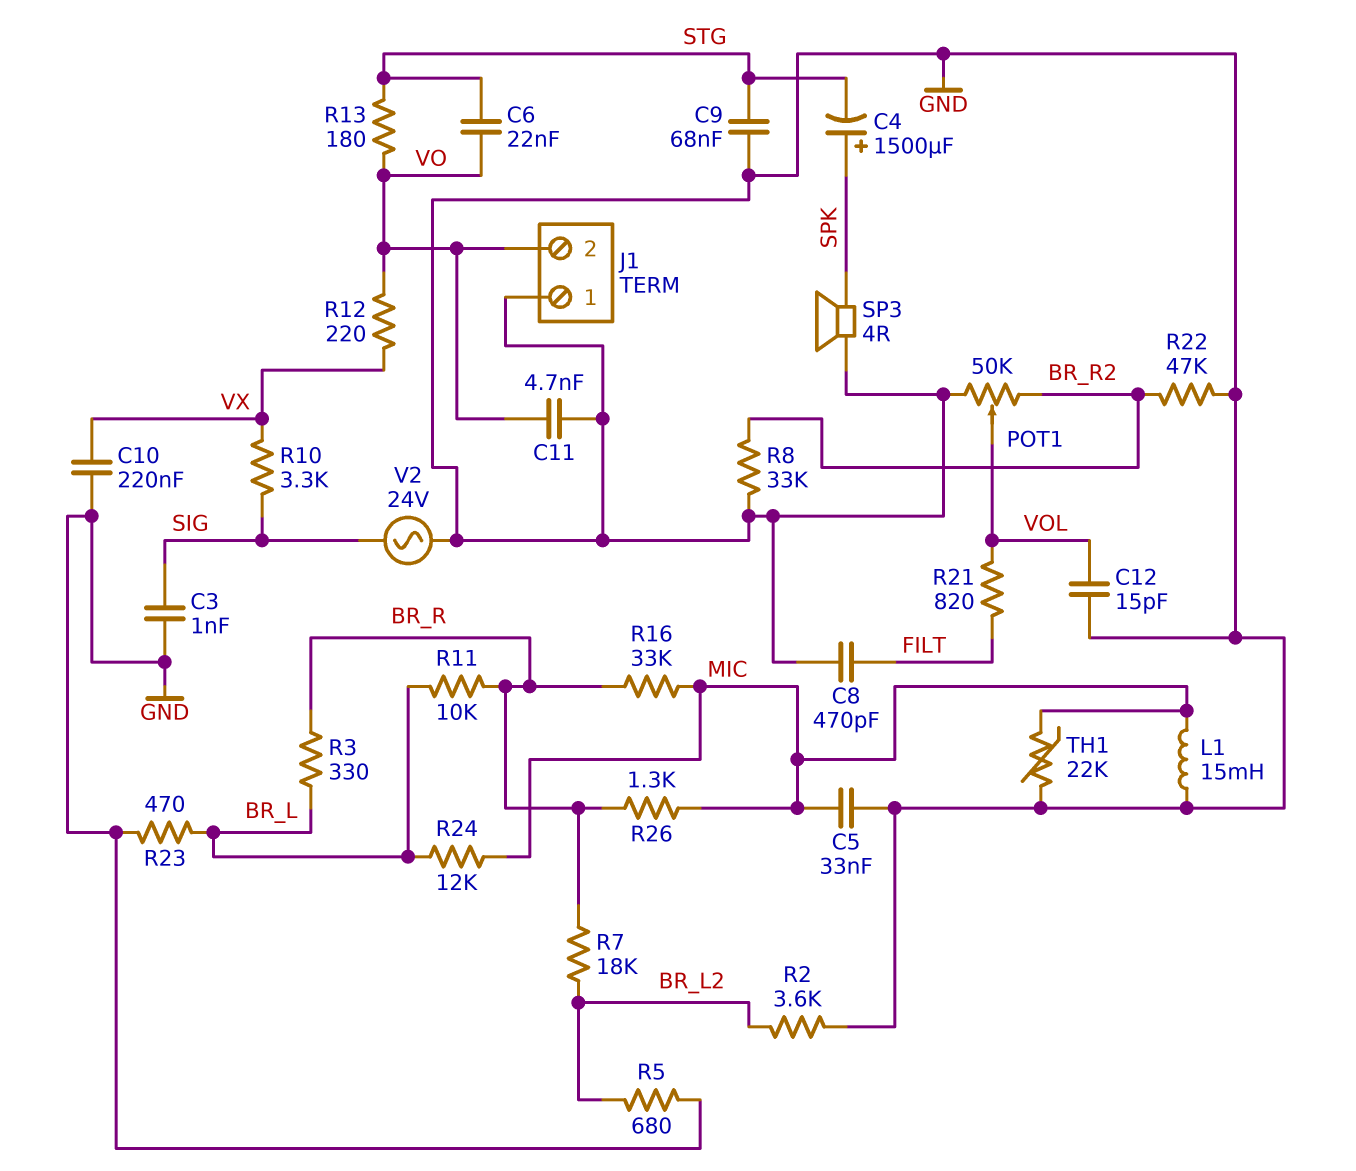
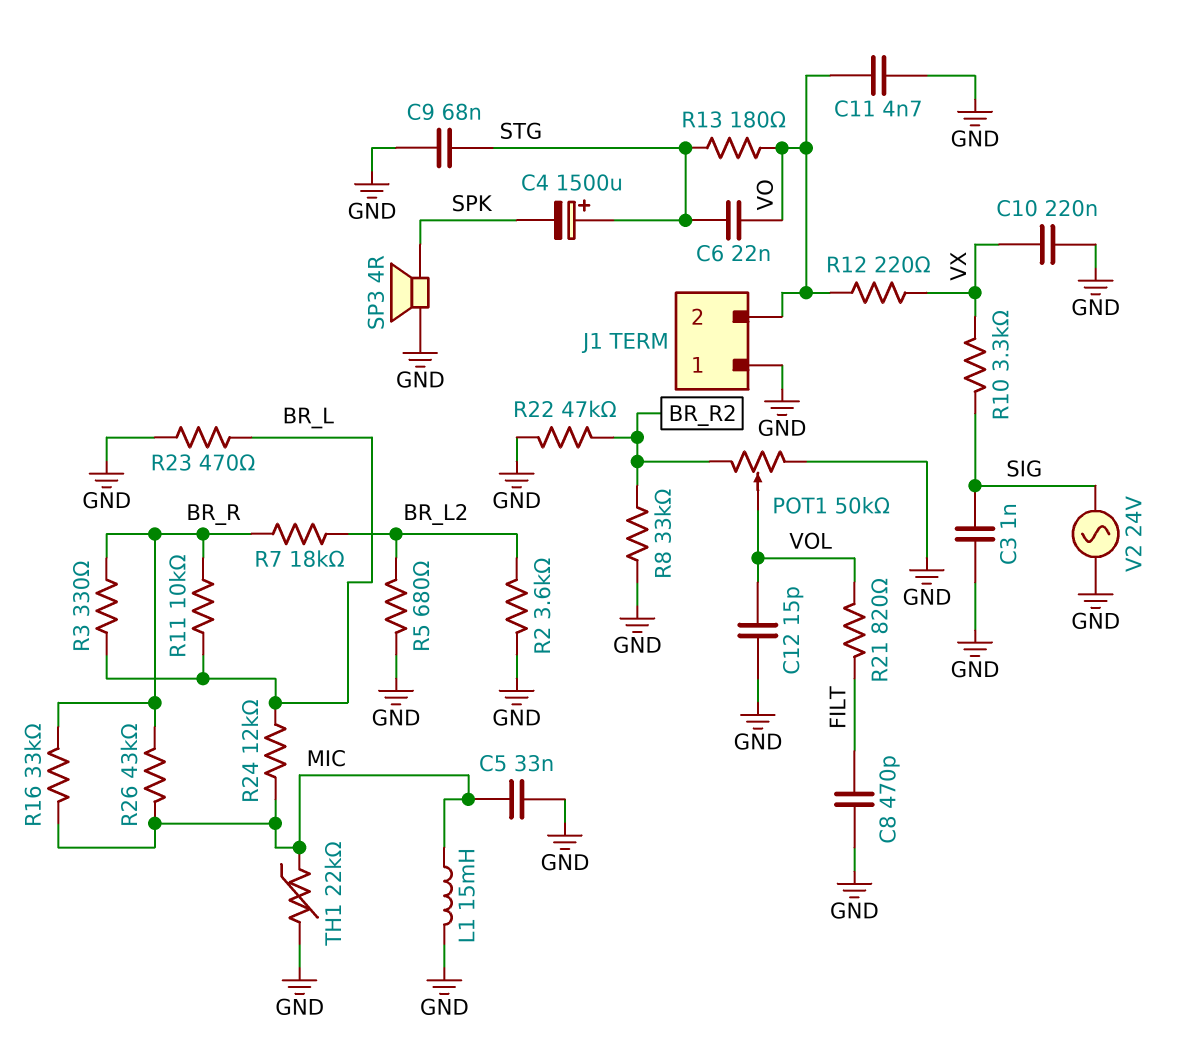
C4: 1500uF (plus SPK, minus STG) -> 1500uF (plus STG, minus SPK)
R26: 1.3k (BR_R, MIC) -> 43k (BR_R, MIC)

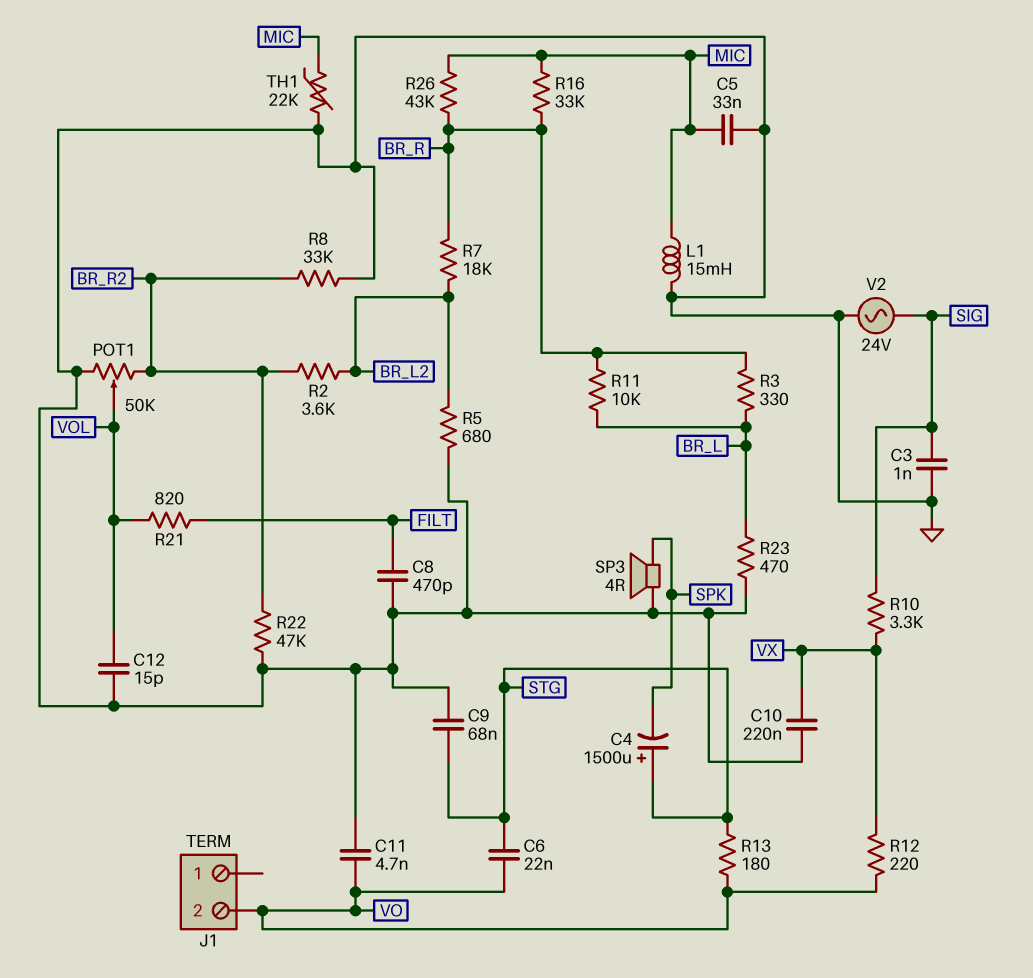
J1 pin 1: GND -> none
R2: 3.6k (BR_L2, GND) -> 3.6k (BR_L2, BR_R2)
R24: 12k (BR_L, MIC) -> none

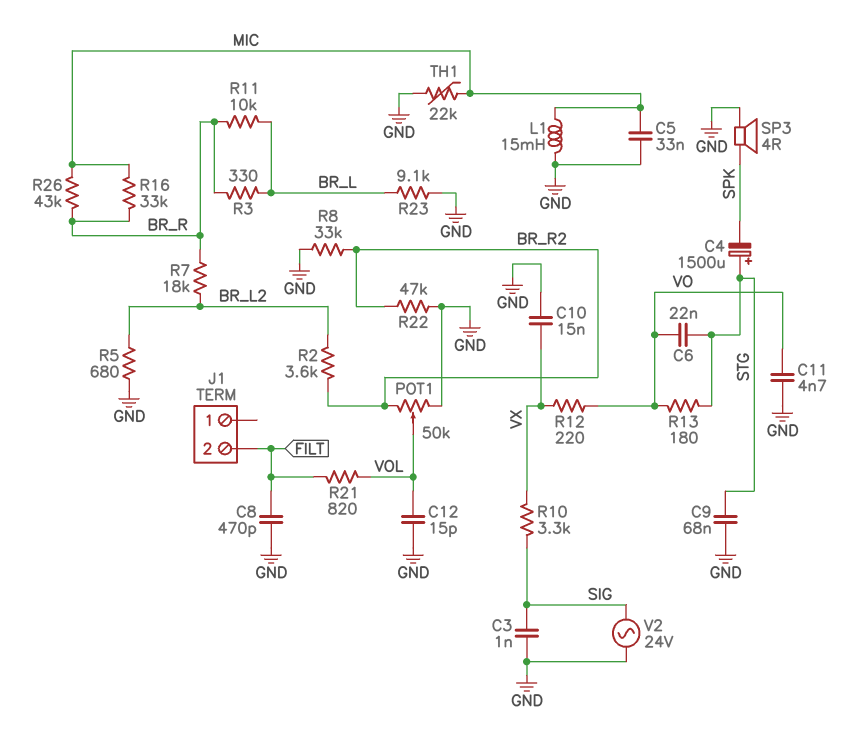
C10: 220nF (GND, VX) -> 15nF (GND, VX)
J1 pin 2: VO -> FILT
R23: 470 (BR_L, GND) -> 9.1k (BR_L, GND)

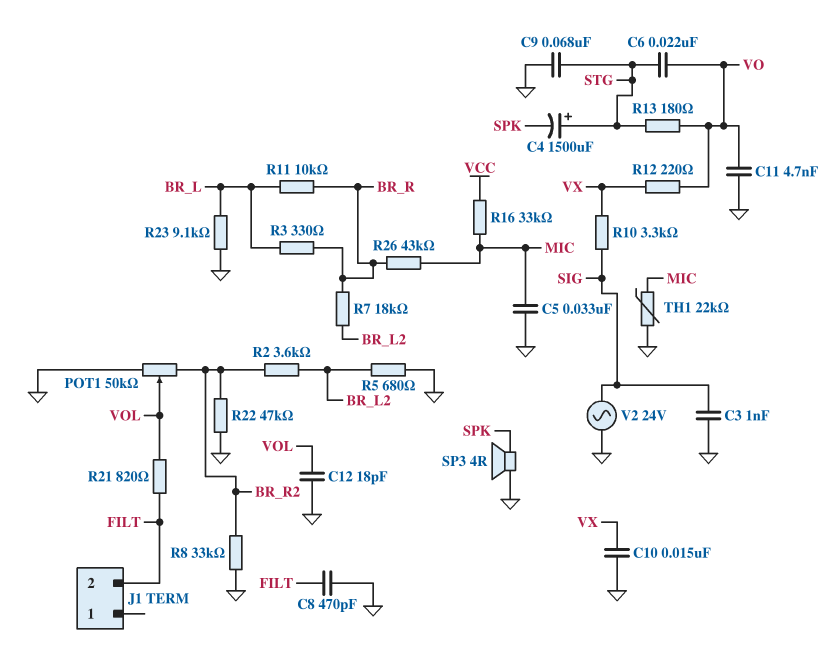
C12: 15pF (GND, VOL) -> 18pF (GND, VOL)
L1: 15mH (GND, MIC) -> none
R16: 33k (BR_R, MIC) -> 33k (MIC, VCC)

